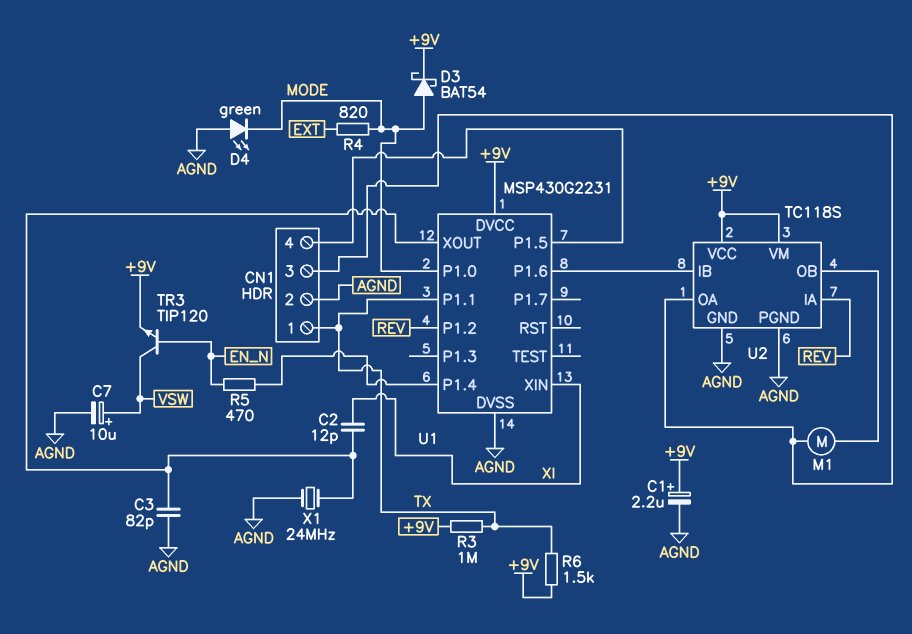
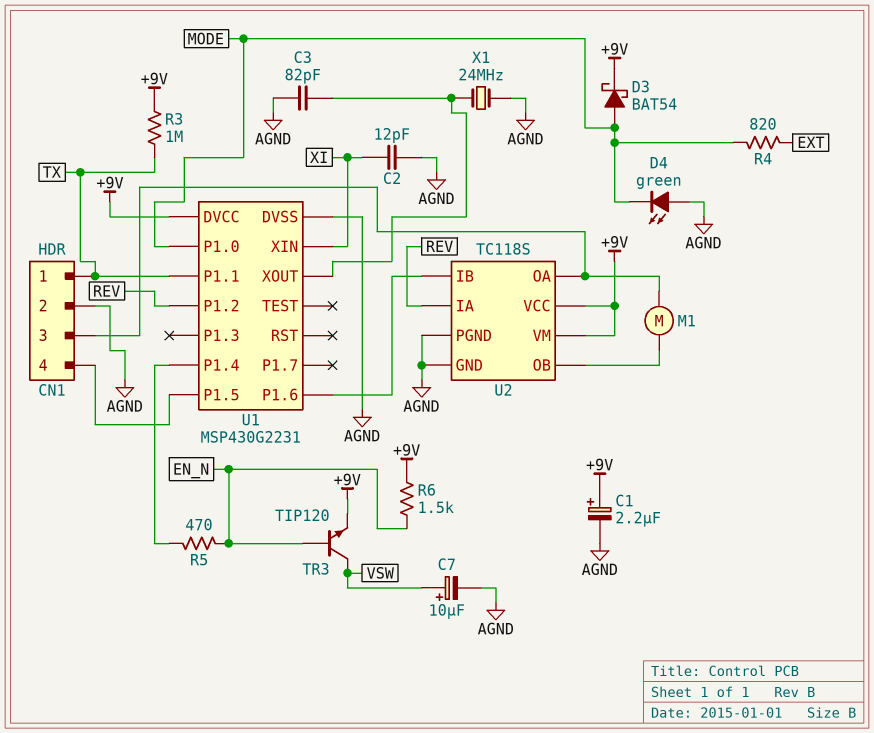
C2: 12pF (U1/XOUT, XI) -> 12pF (AGND, XI)
R6: 1.5k (+9V, TX) -> 1.5k (+9V, EN_N)

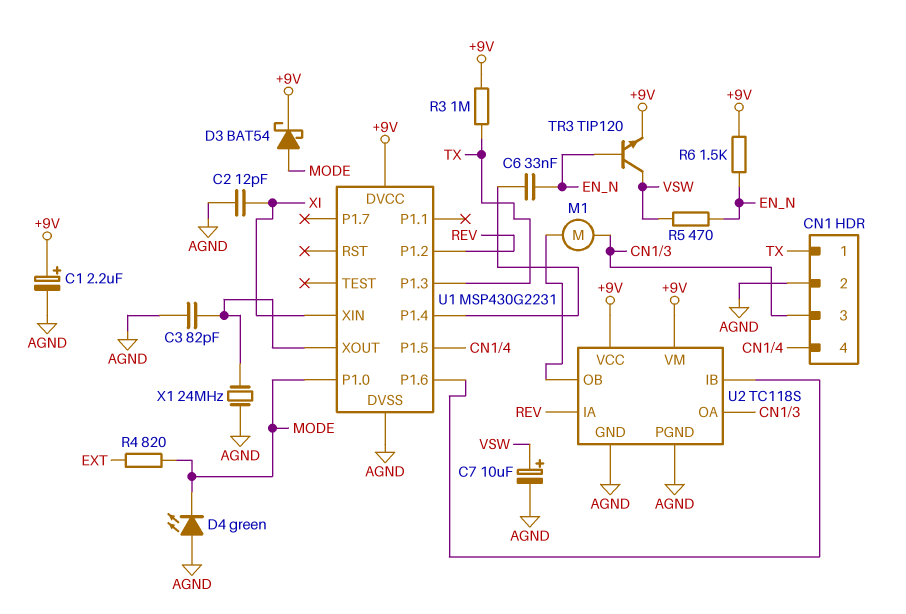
C6: none -> 33nF (EN_N, U1/P1.4)
R5: 470 (EN_N, U1/P1.4) -> 470 (EN_N, VSW)
U1 pin P1.1: TX -> none
U1 pin P1.3: none -> TX

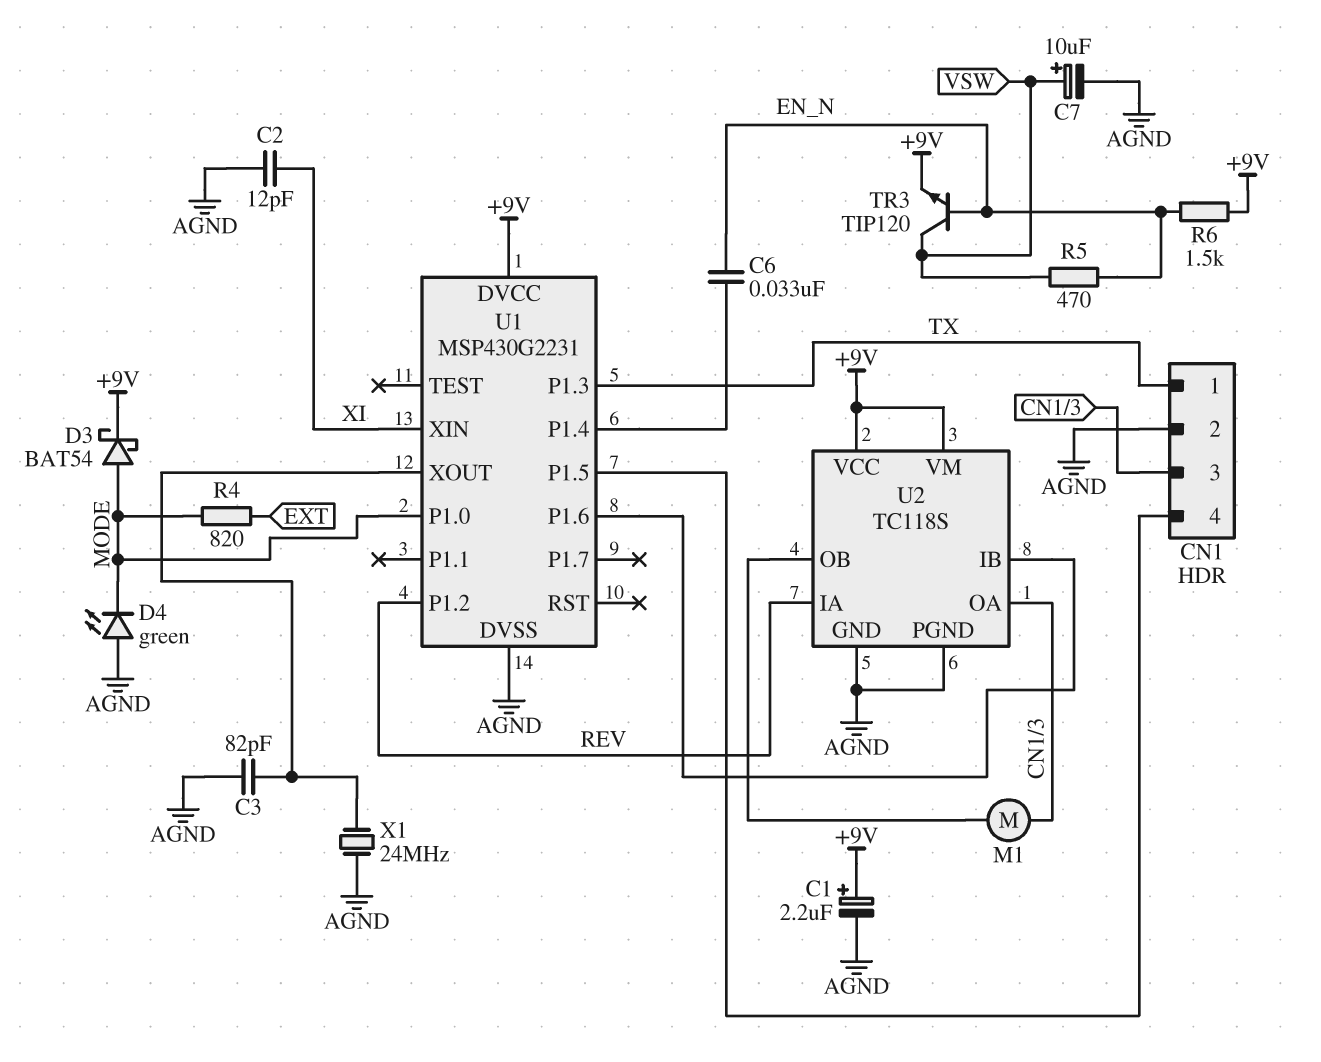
R3: 1M (+9V, TX) -> none

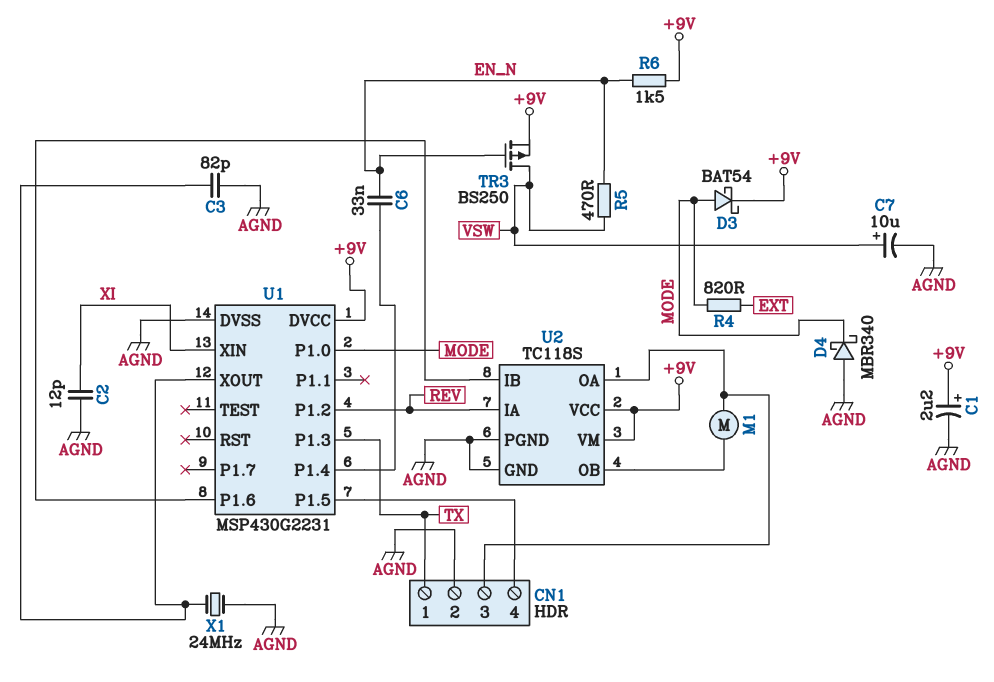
D4: LED green (A AGND, K MODE) -> schottky MBR340 (A AGND, K MODE)
TR3: NPN TIP120 (B EN_N, C VSW, E +9V) -> PMOS BS250 (G EN_N, D VSW, S +9V)

